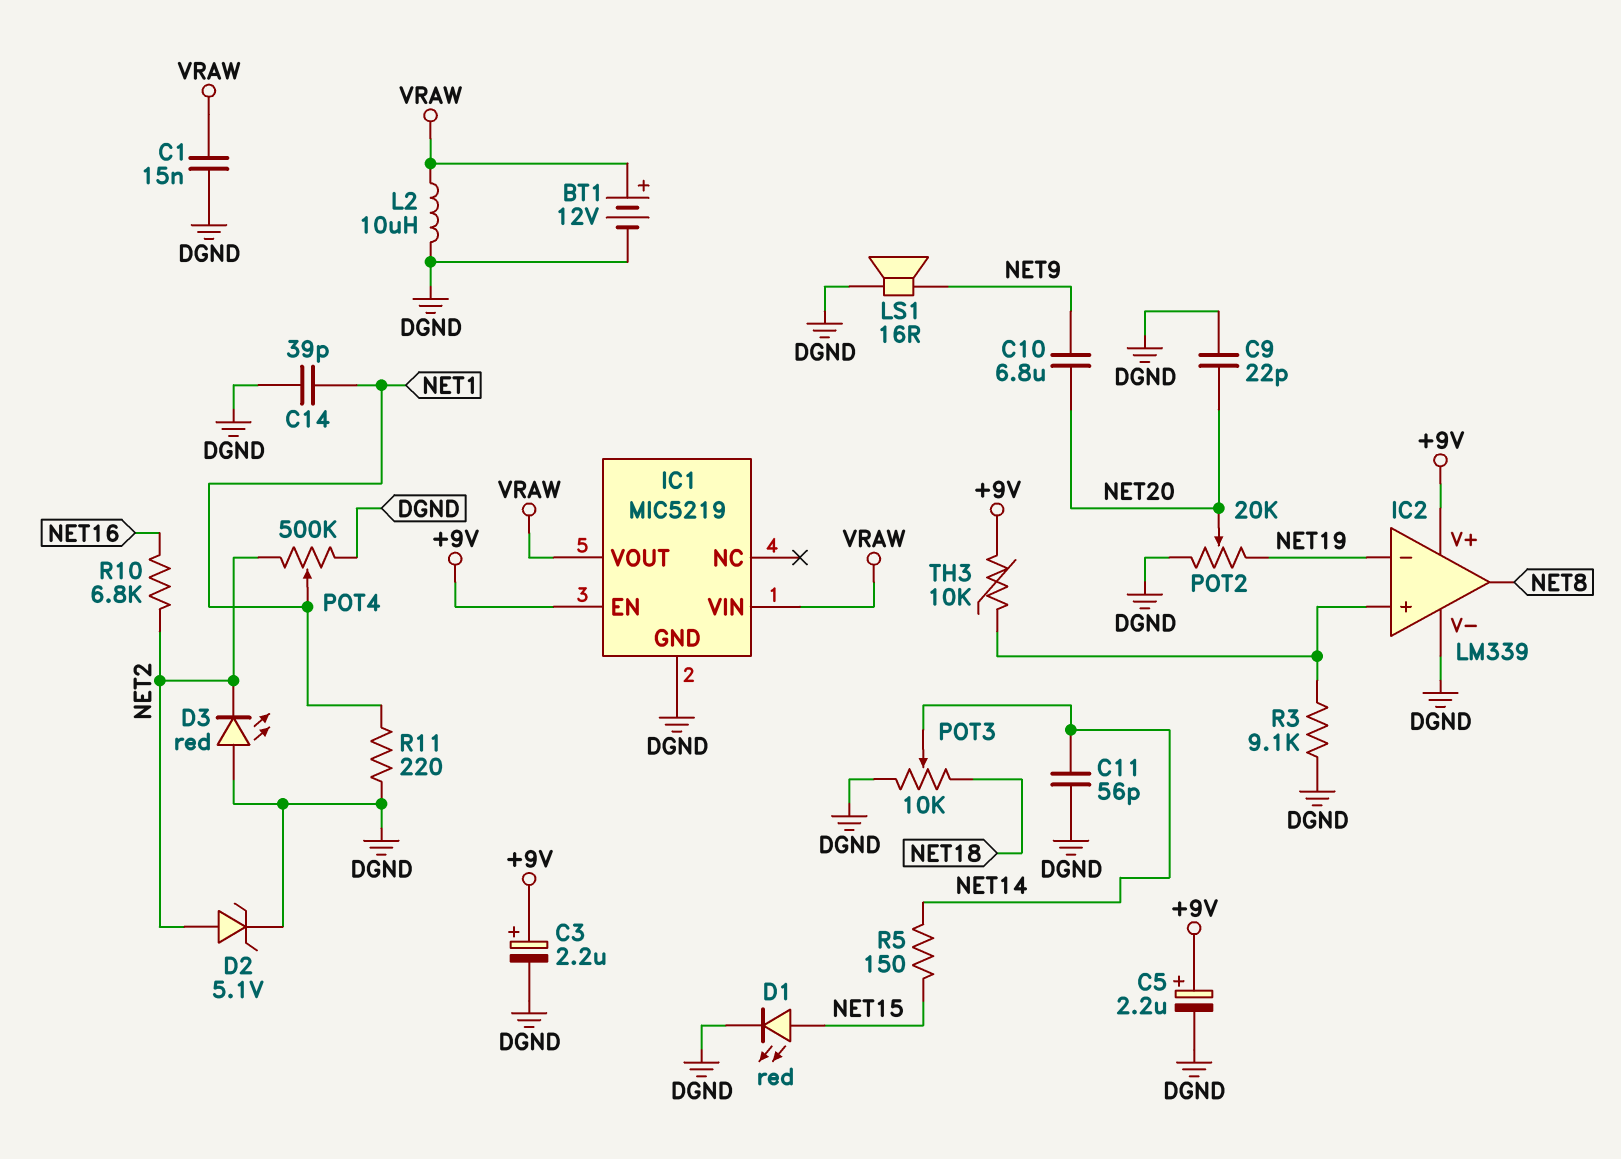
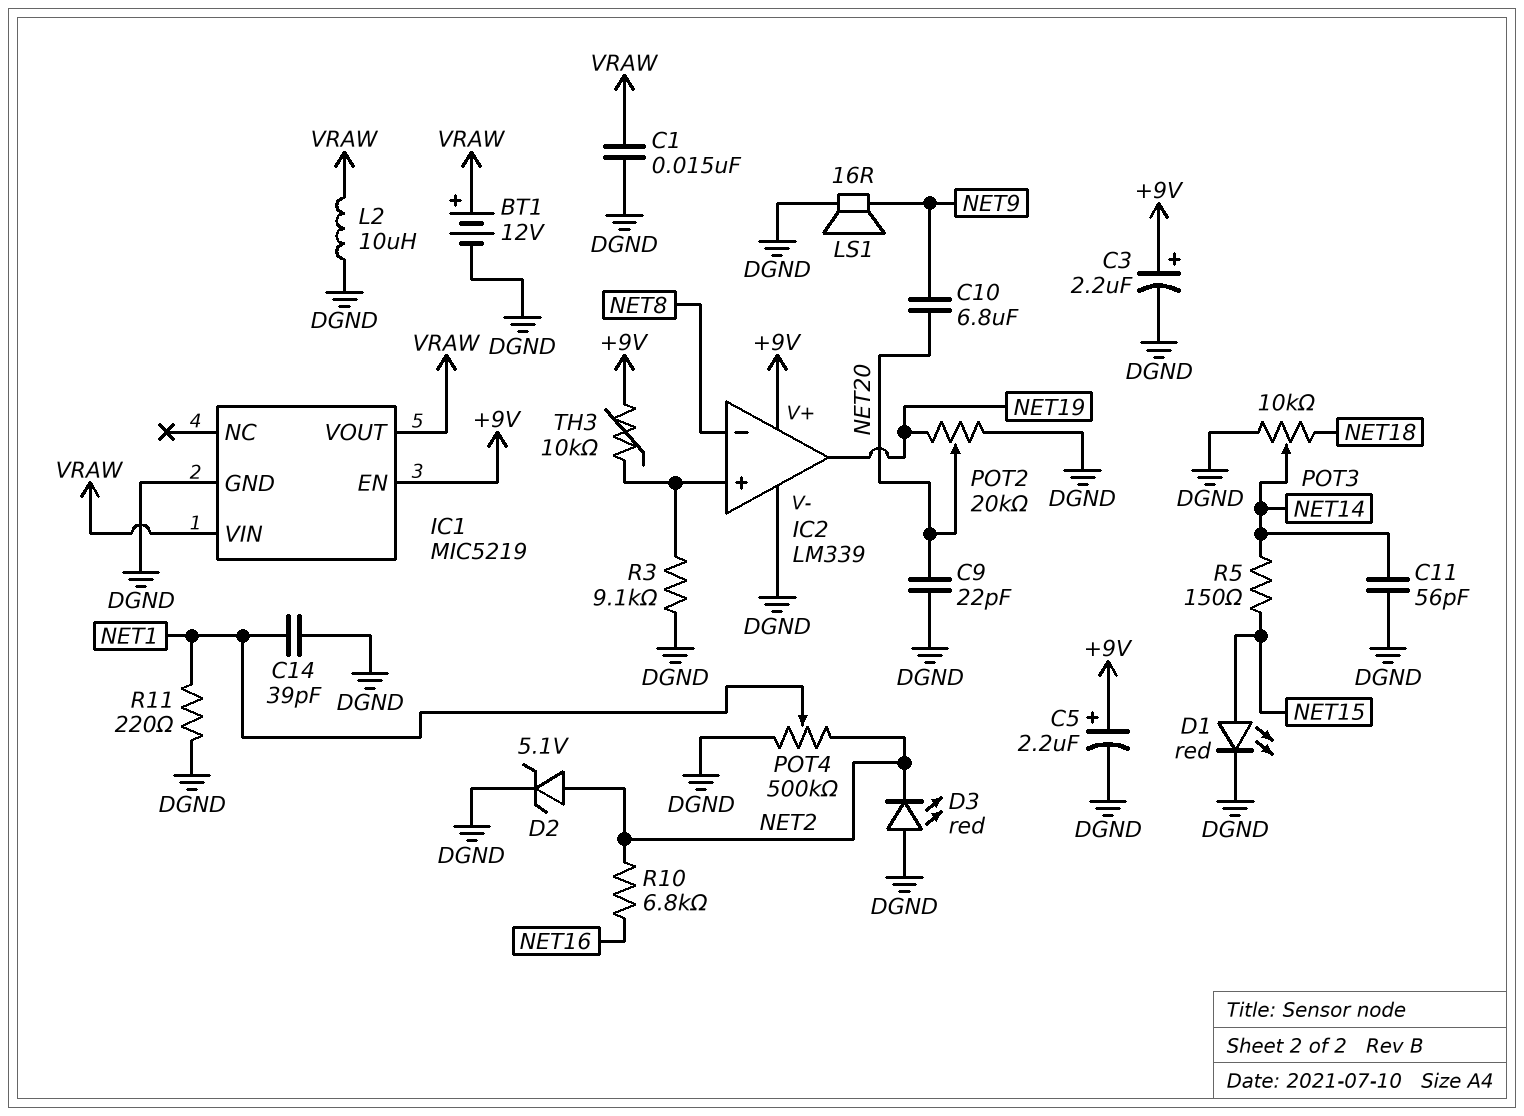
IC2 pin in-: NET19 -> NET8
IC2 pin out: NET8 -> NET19

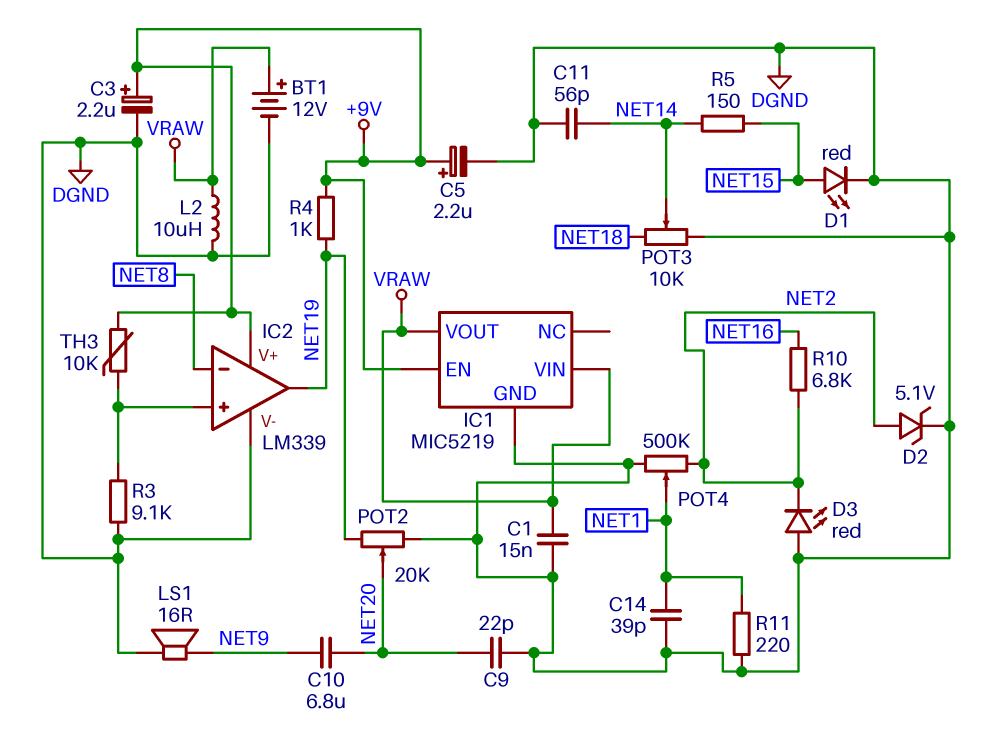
R4: none -> 1k (+9V, NET19)

